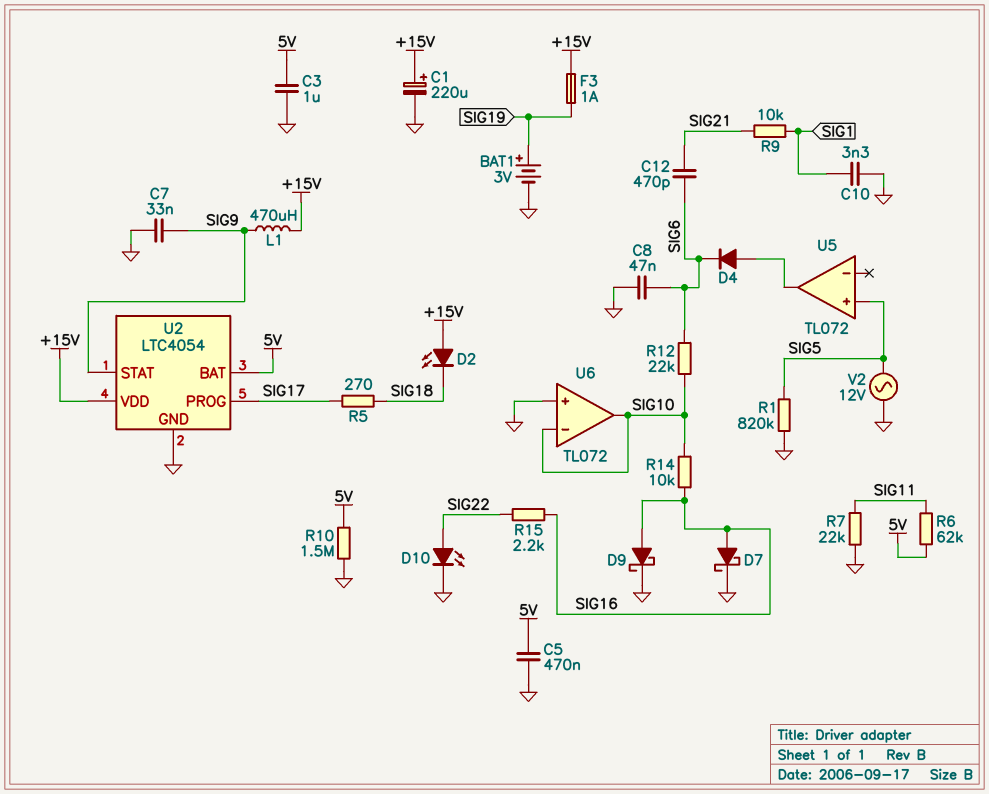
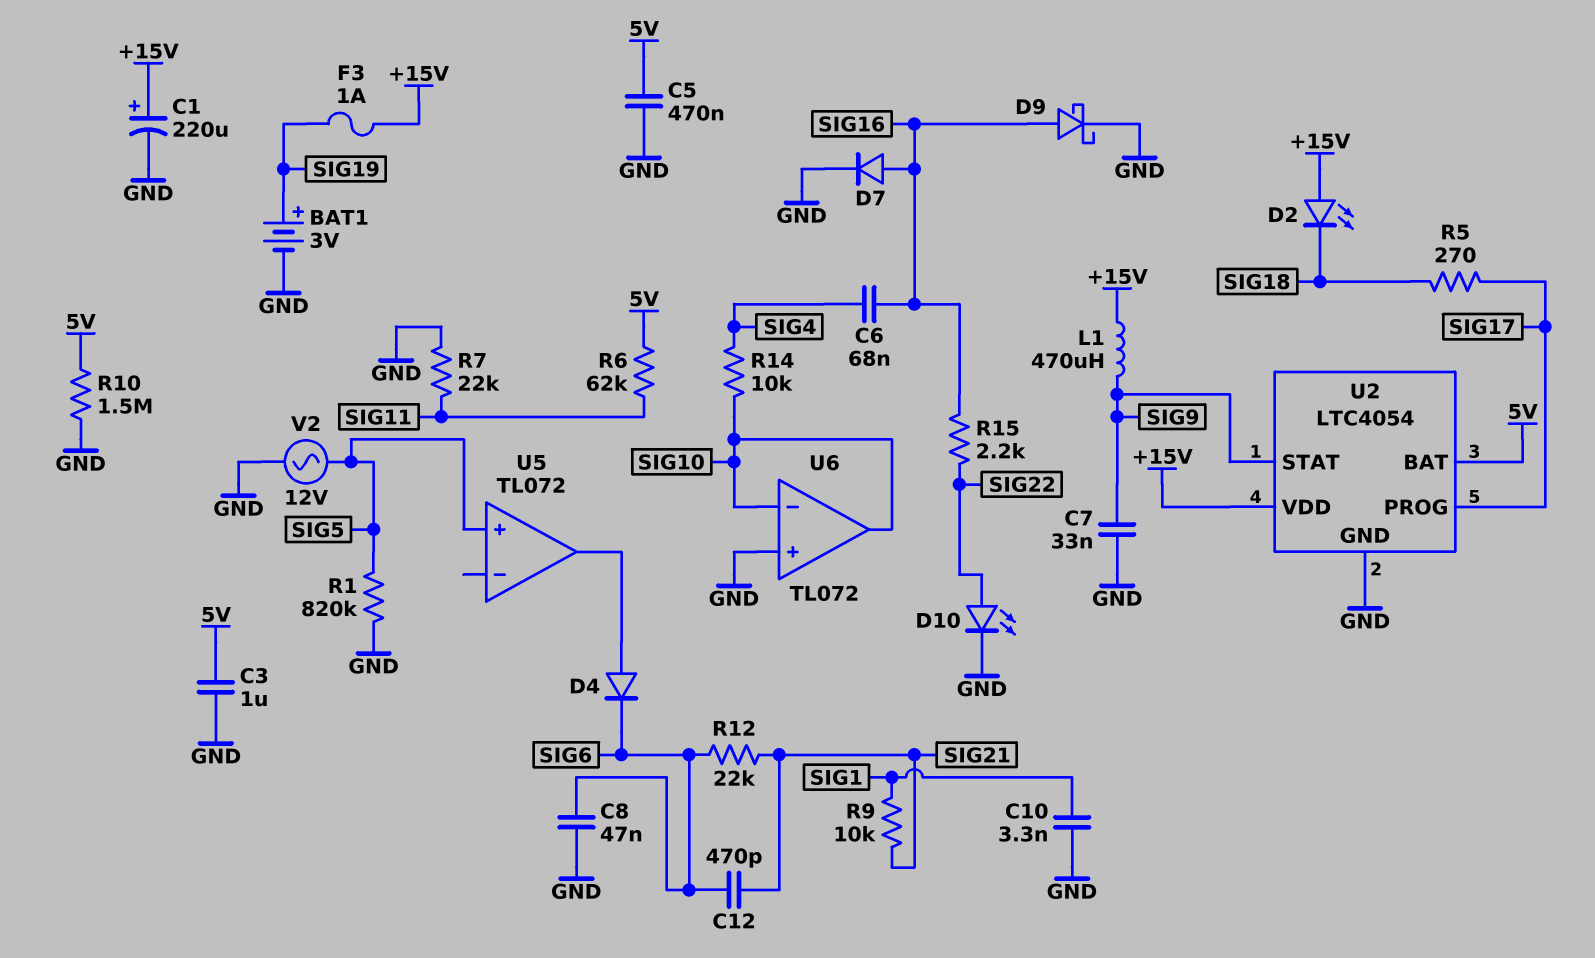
C6: none -> 68nF (SIG4, SIG16)
D7: schottky (A SIG16, K GND) -> diode (A SIG16, K GND)
R12: 22k (SIG6, SIG10) -> 22k (SIG6, SIG21)
R14: 10k (SIG10, SIG16) -> 10k (SIG4, SIG10)

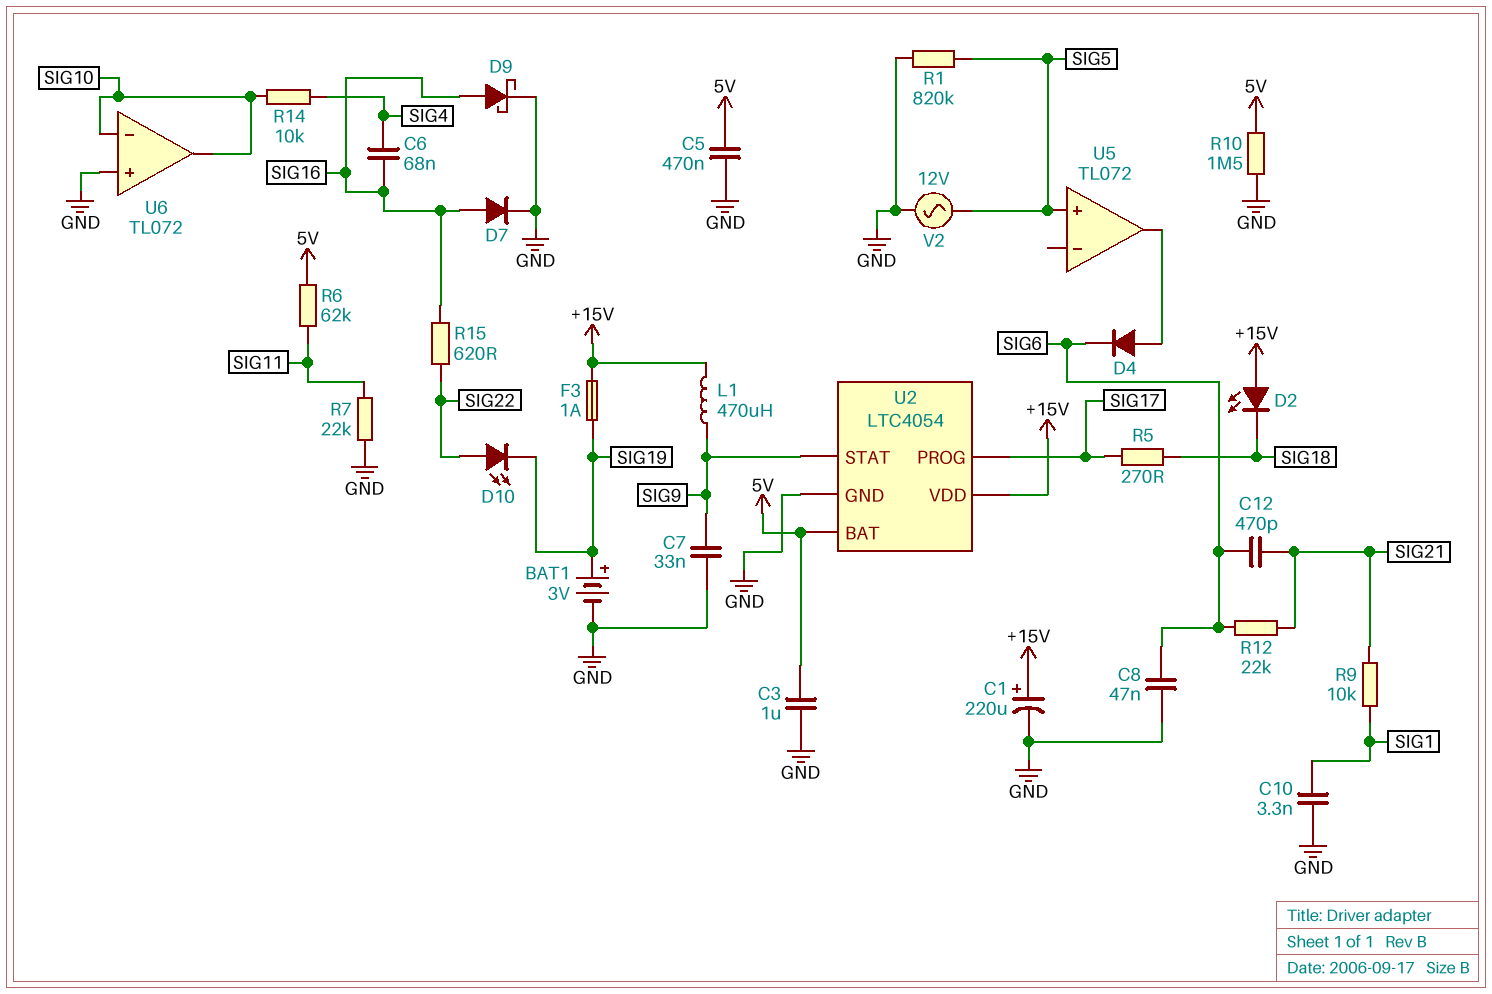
D10: LED (A SIG22, K GND) -> LED (A SIG22, K SIG19)
R15: 2.2k (SIG16, SIG22) -> 620 (SIG16, SIG22)

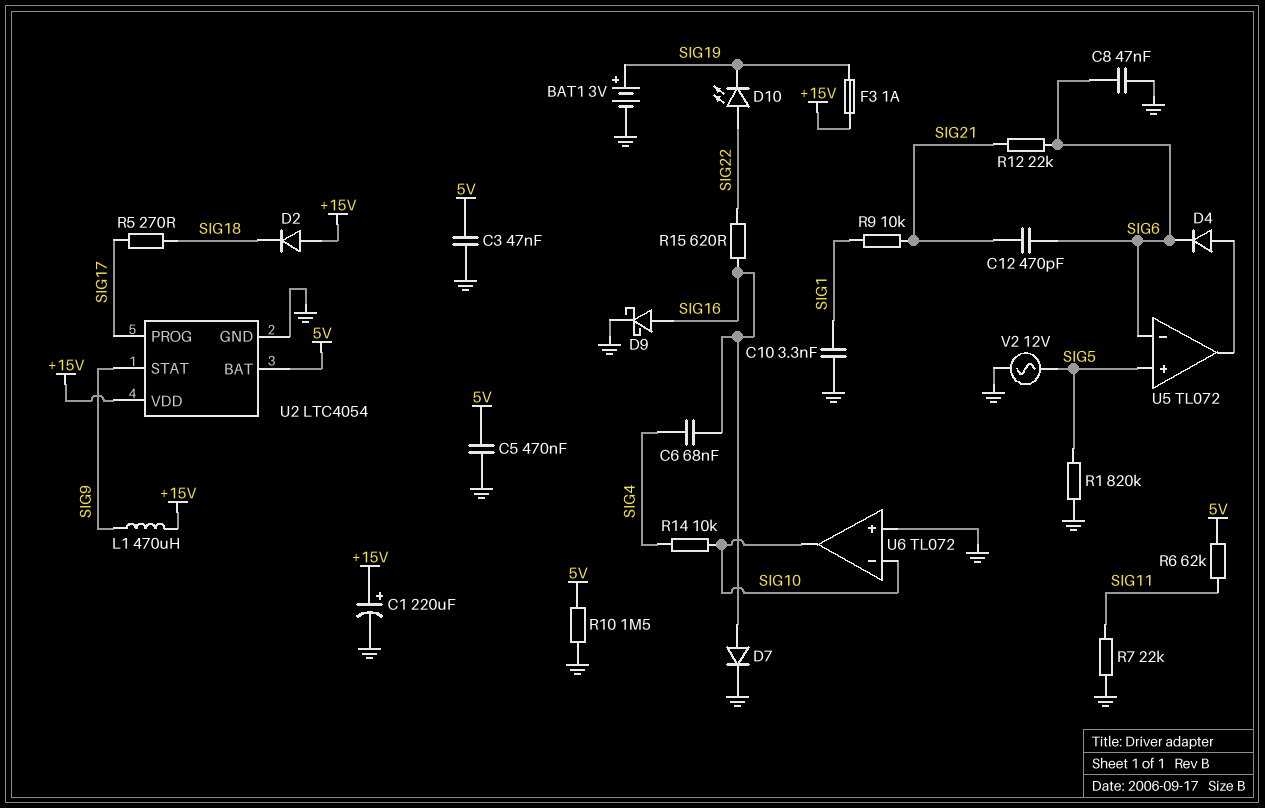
C3: 1uF (5V, GND) -> 47nF (5V, GND)
C7: 33nF (GND, SIG9) -> none
D2: LED (A +15V, K SIG18) -> diode (A +15V, K SIG18)
U5 pin in-: none -> SIG6

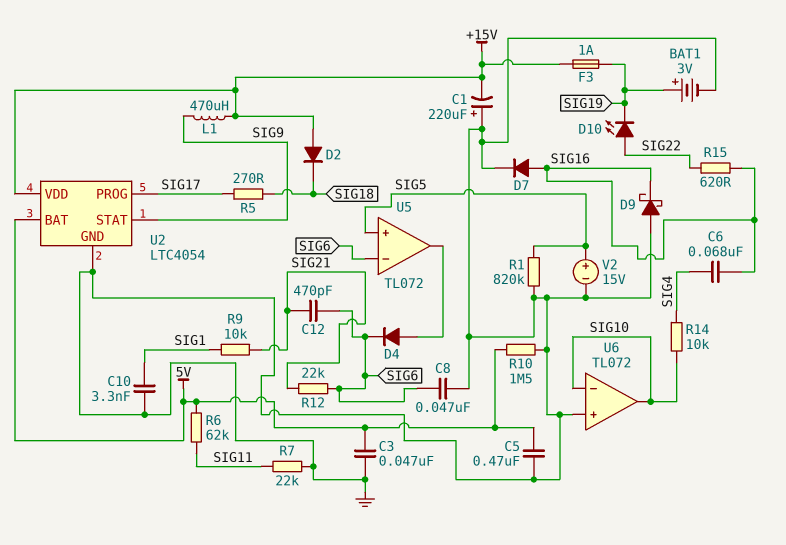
C1: 220uF (plus +15V, minus GND) -> 220uF (plus GND, minus +15V)
D9: schottky (A SIG16, K GND) -> schottky (A GND, K SIG16)
V2: AC 12V (GND, SIG5) -> 15V (plus SIG5, minus GND)

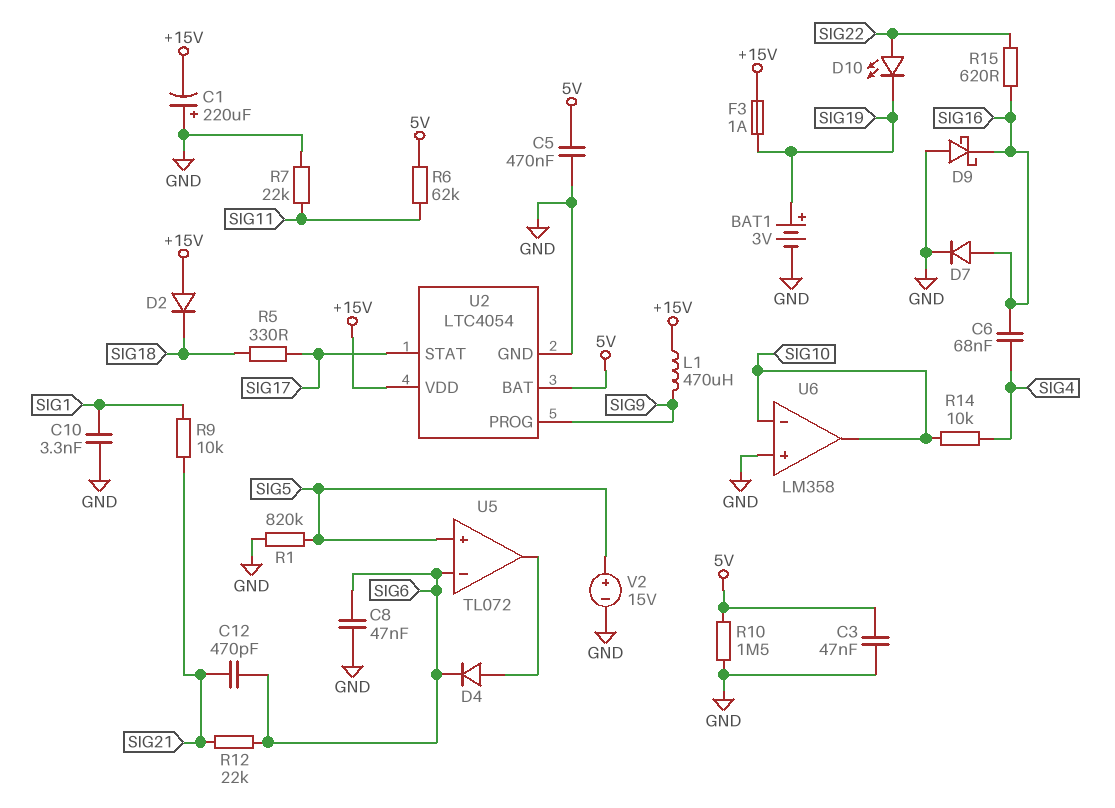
R5: 270 (SIG17, SIG18) -> 330 (SIG17, SIG18)
U2 pin PROG: SIG17 -> SIG9
U2 pin STAT: SIG9 -> SIG17
U6: TL072 -> LM358

